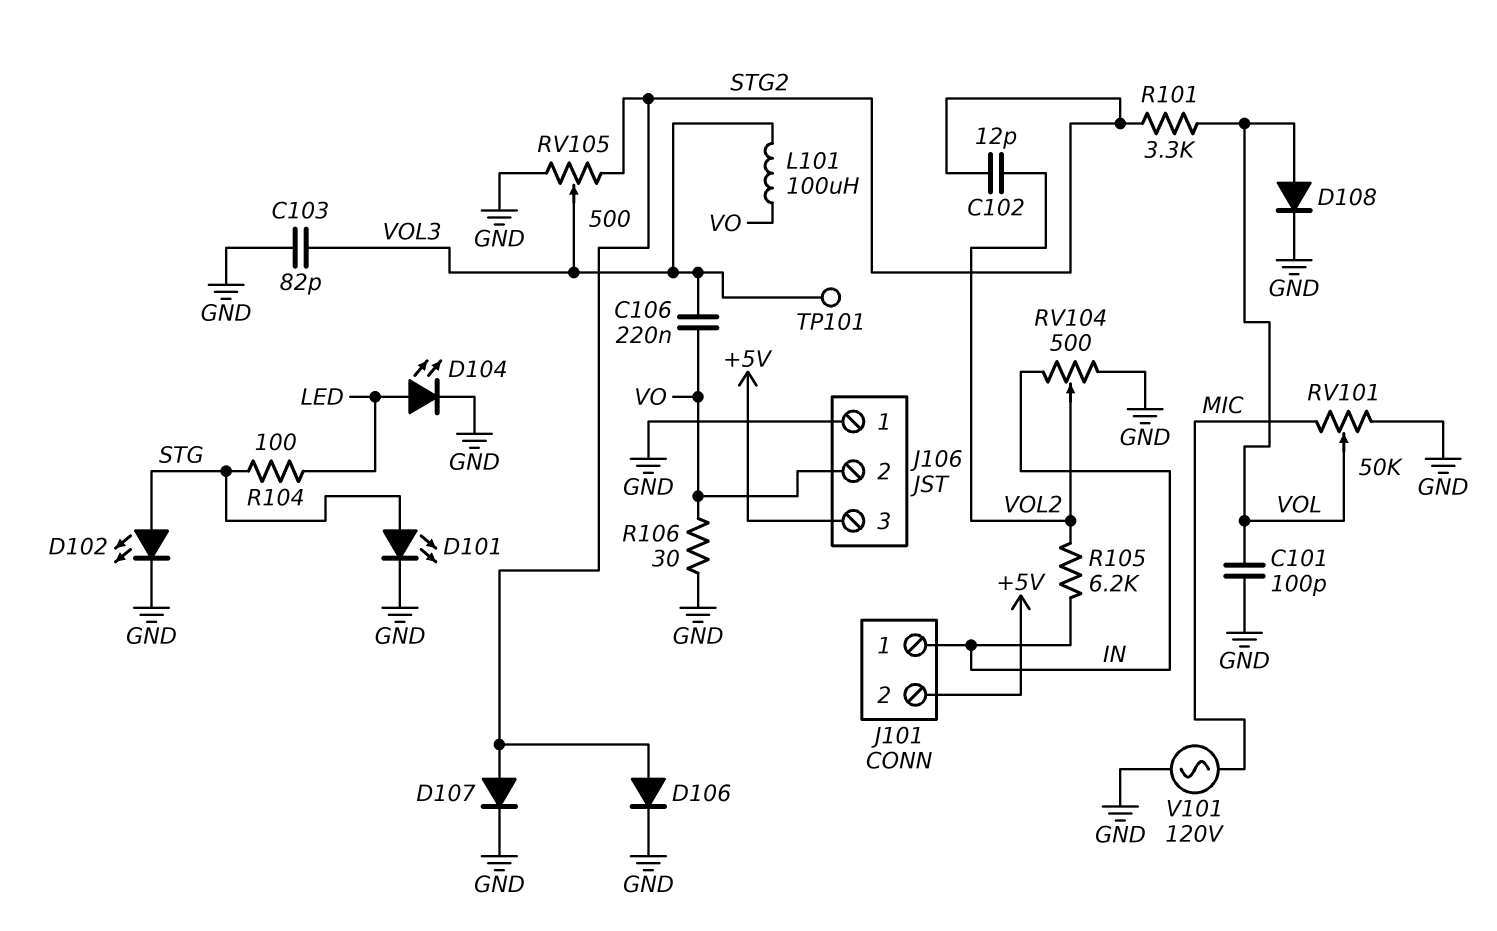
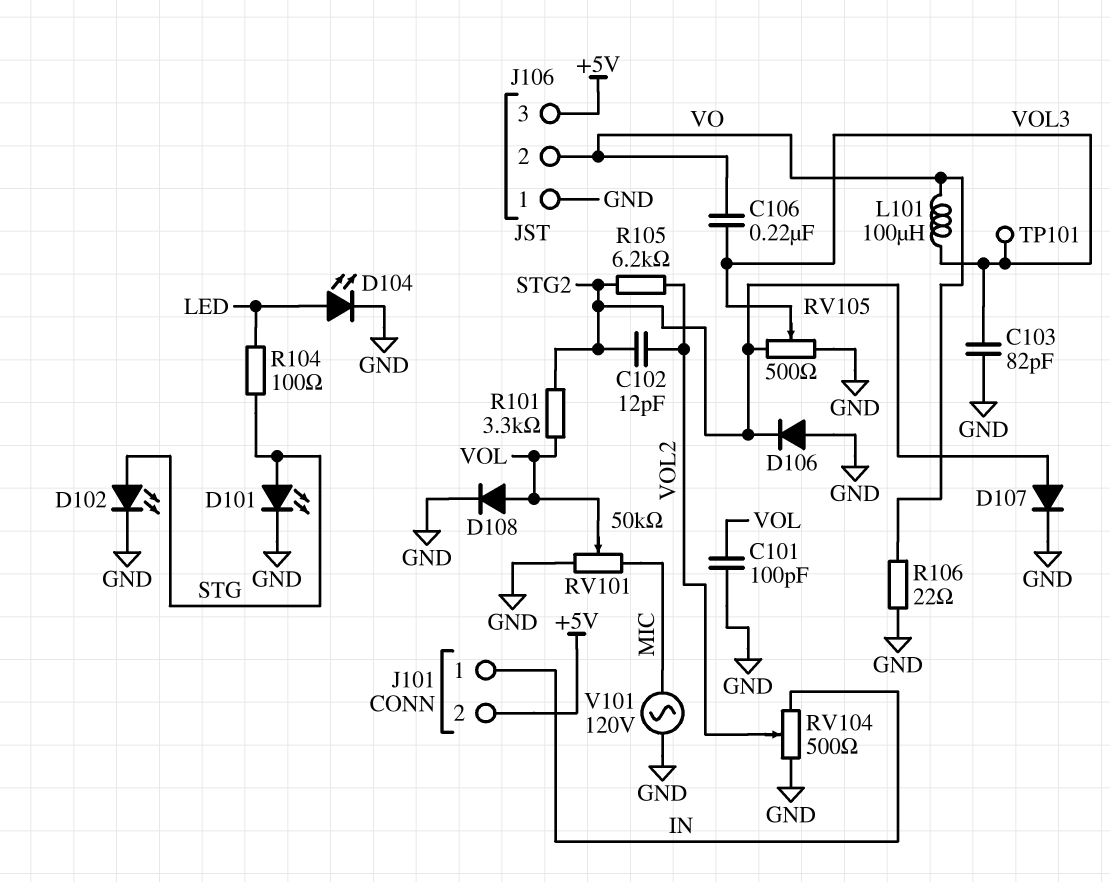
D106: diode (A STG2, K GND) -> diode (A GND, K STG2)
R105: 6.2k (IN, VOL2) -> 6.2k (STG2, VOL2)
R106: 30 (GND, VO) -> 22 (GND, VO)

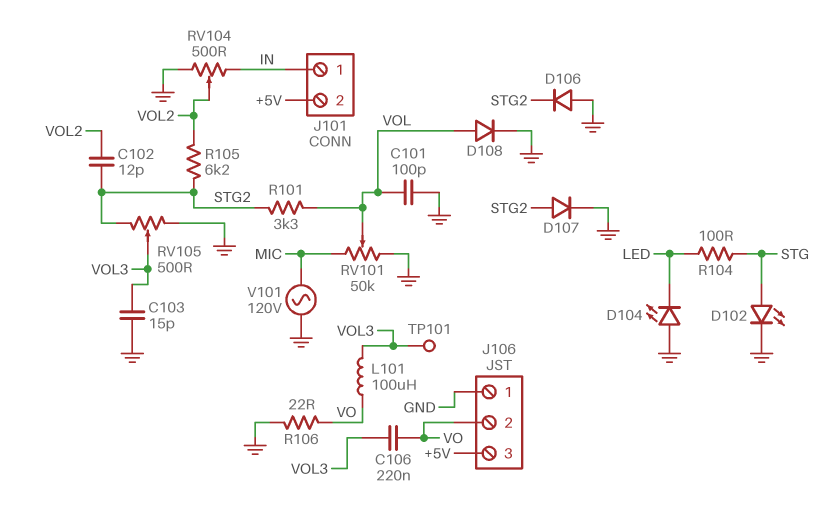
C103: 82pF (GND, VOL3) -> 15pF (GND, VOL3)
D101: LED (A STG, K GND) -> none
D104: LED (A LED, K GND) -> LED (A GND, K LED)

